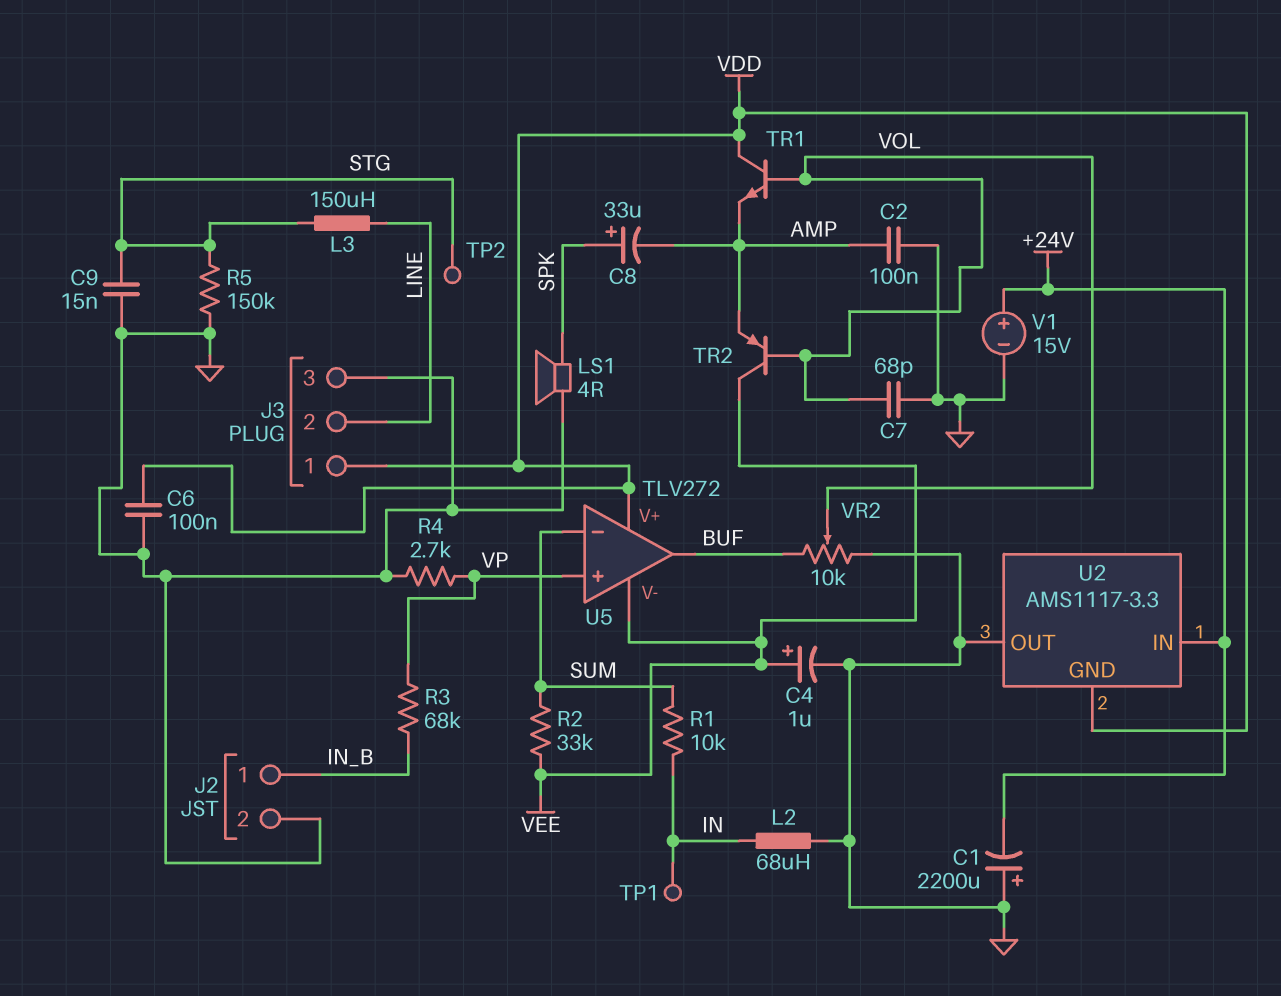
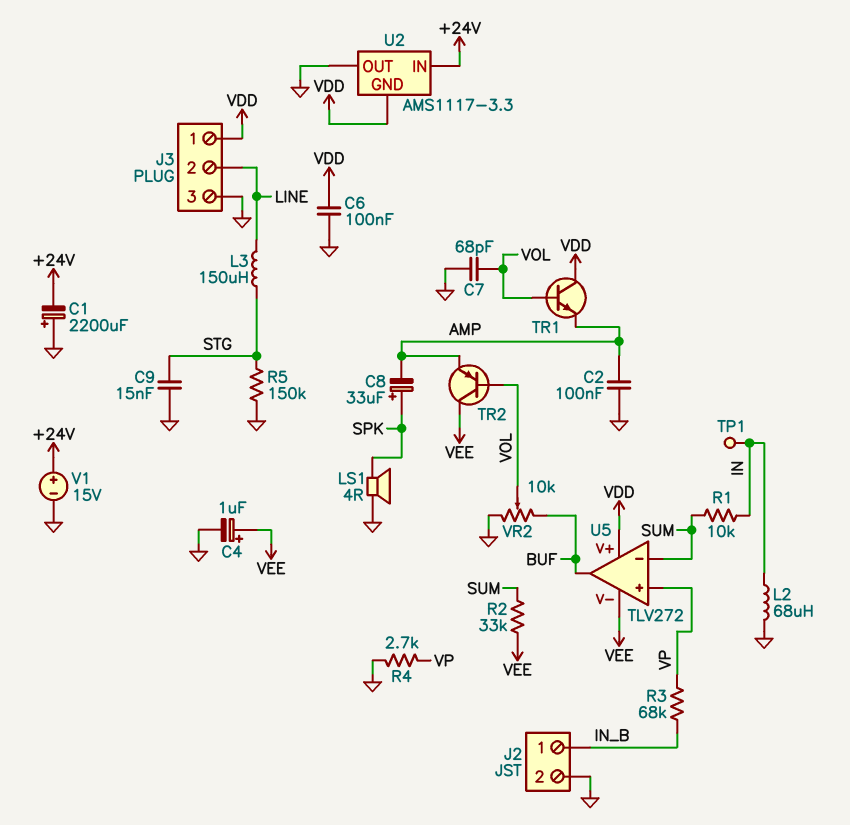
TP2: test point (STG) -> none

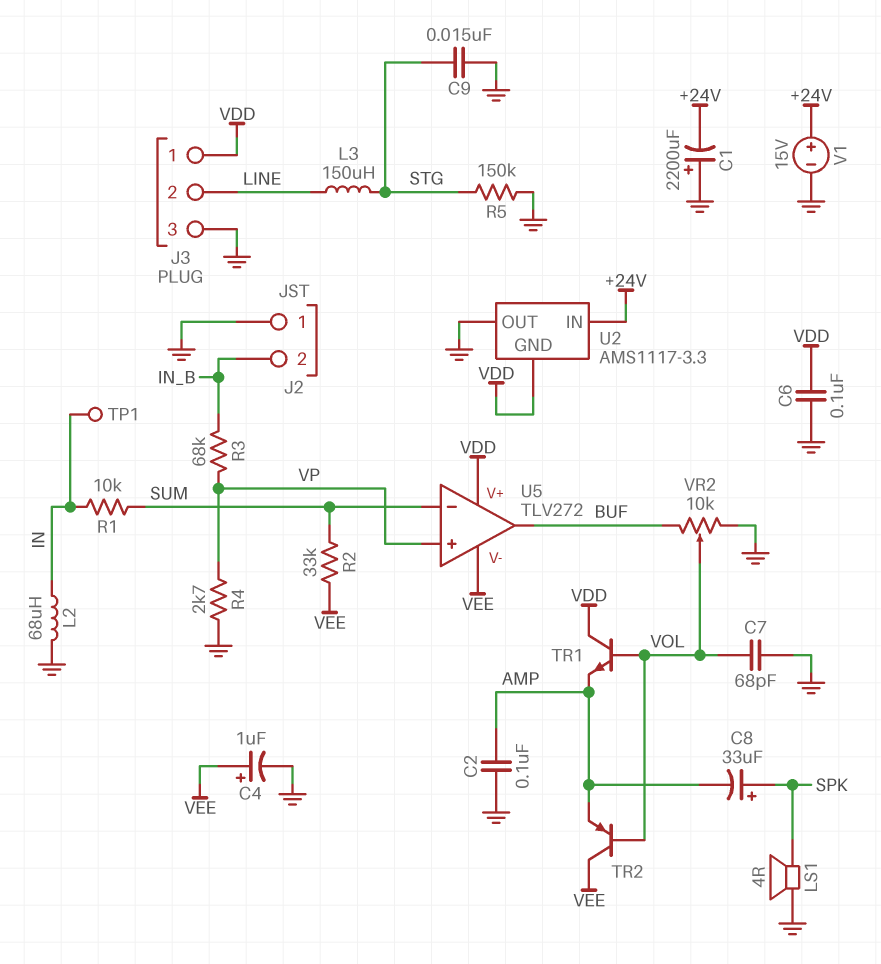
J2 pin 1: IN_B -> GND
J2 pin 2: GND -> IN_B

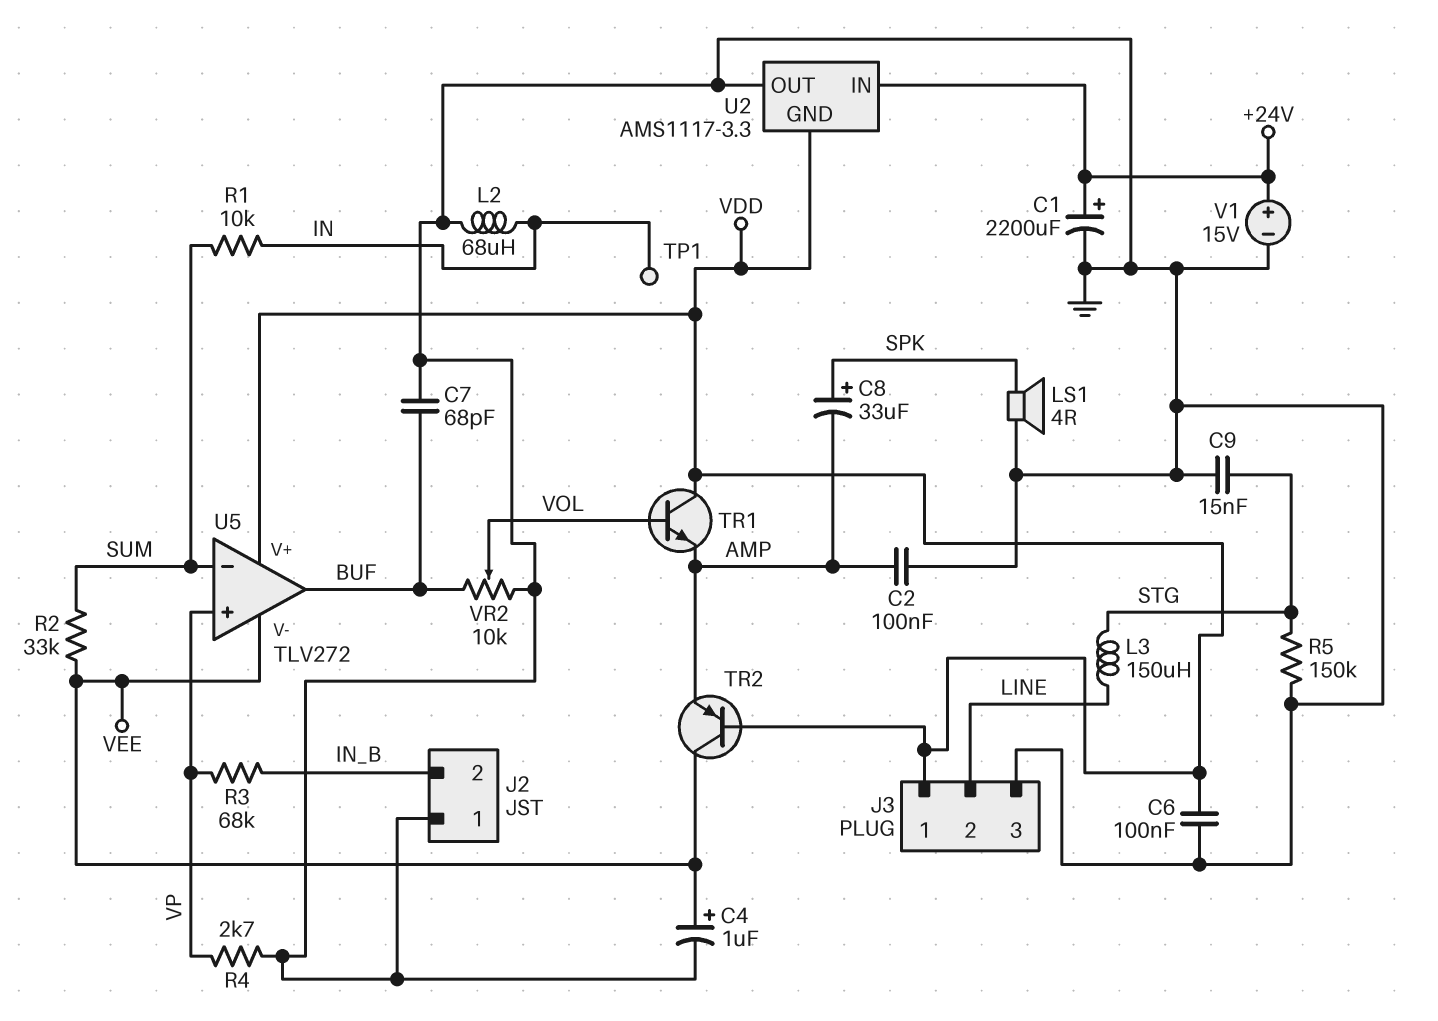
C1: 2200uF (plus GND, minus +24V) -> 2200uF (plus +24V, minus GND)
C7: 68pF (GND, VOL) -> 68pF (BUF, GND)
TR2: PNP (B VOL, C VEE, E AMP) -> PNP (B VDD, C VEE, E AMP)

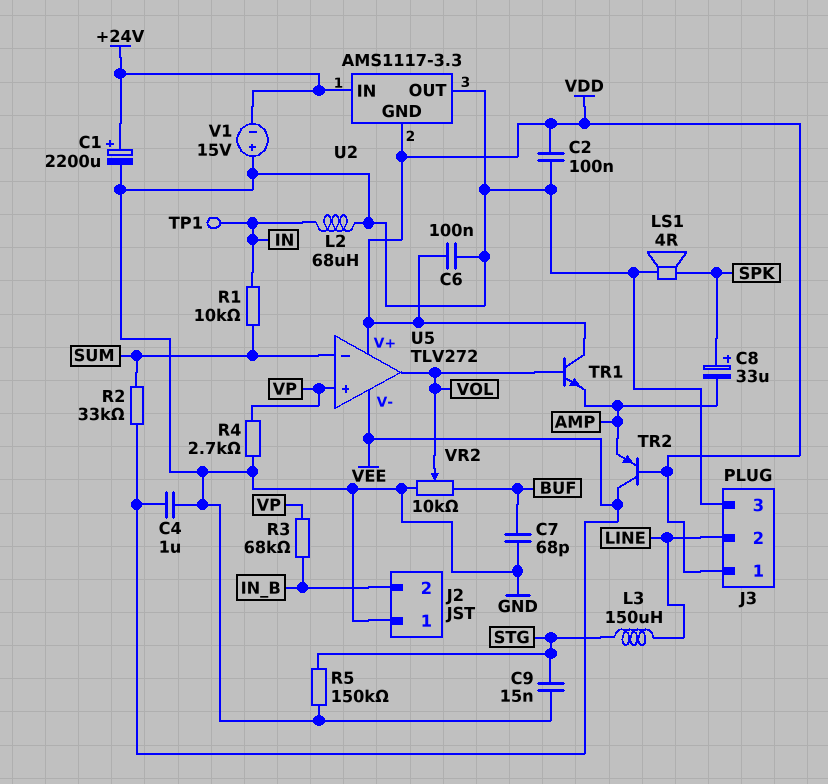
C2: 100nF (AMP, GND) -> 100nF (GND, VDD)
C4: 1uF (plus VEE, minus GND) -> 1uF (GND, VEE)
U5 pin out: BUF -> VOL
V1: 15V (plus +24V, minus GND) -> 15V (plus GND, minus +24V)

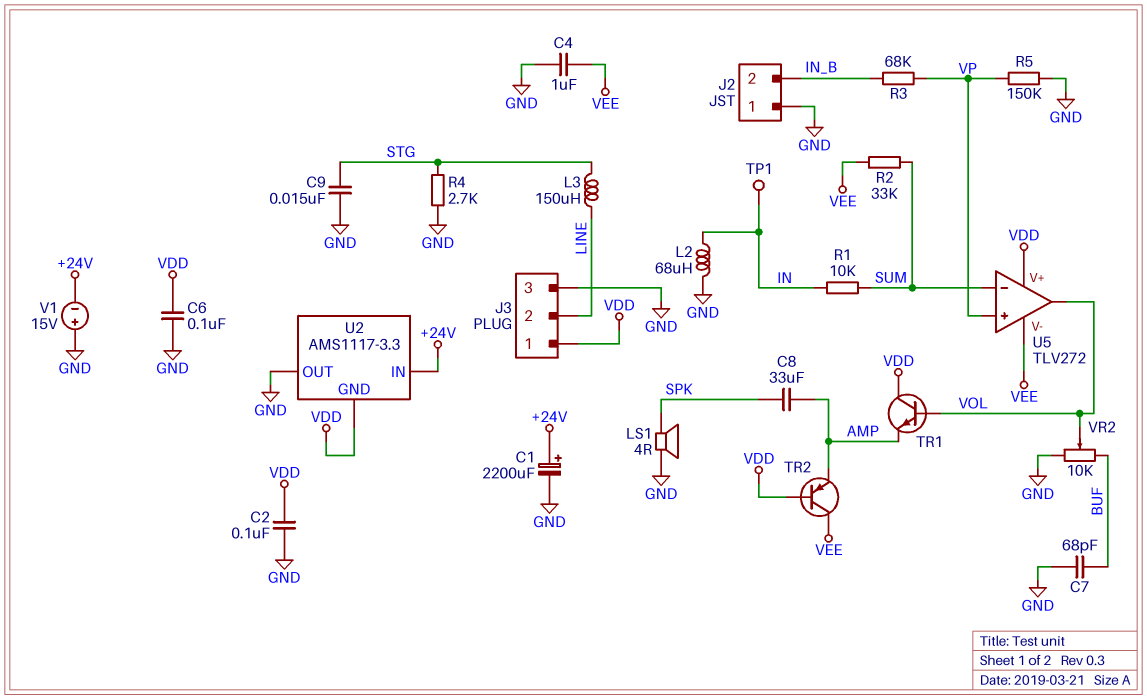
C8: 33uF (plus SPK, minus AMP) -> 33uF (AMP, SPK)
R4: 2.7k (GND, VP) -> 2.7k (GND, STG)
R5: 150k (GND, STG) -> 150k (GND, VP)

